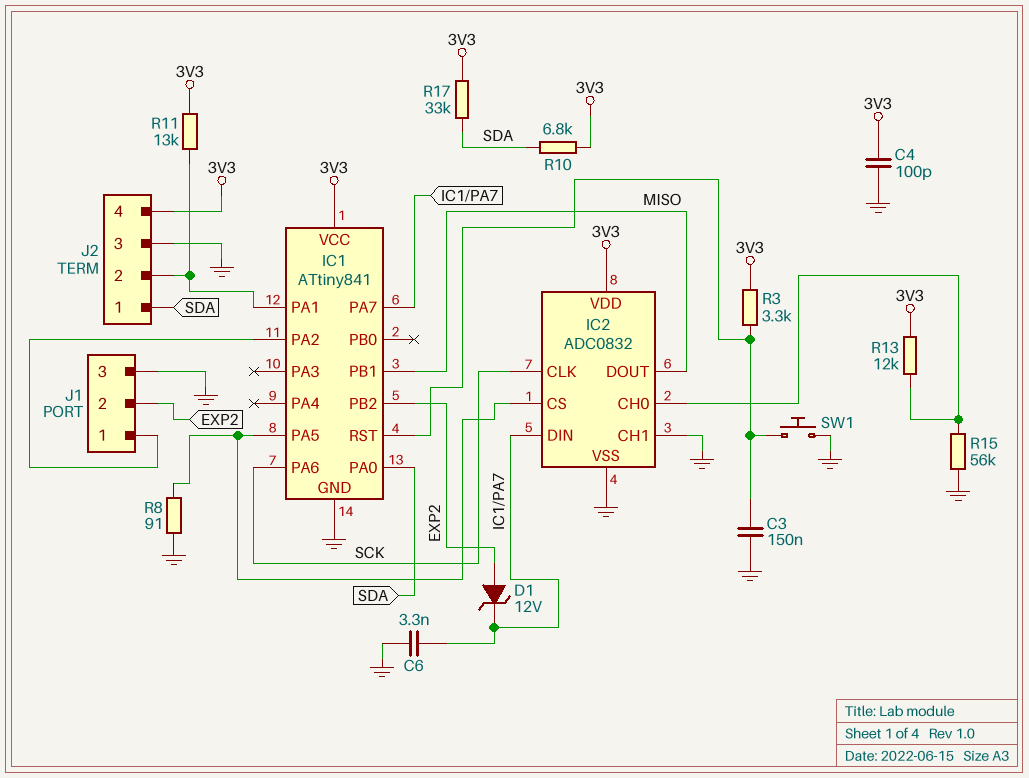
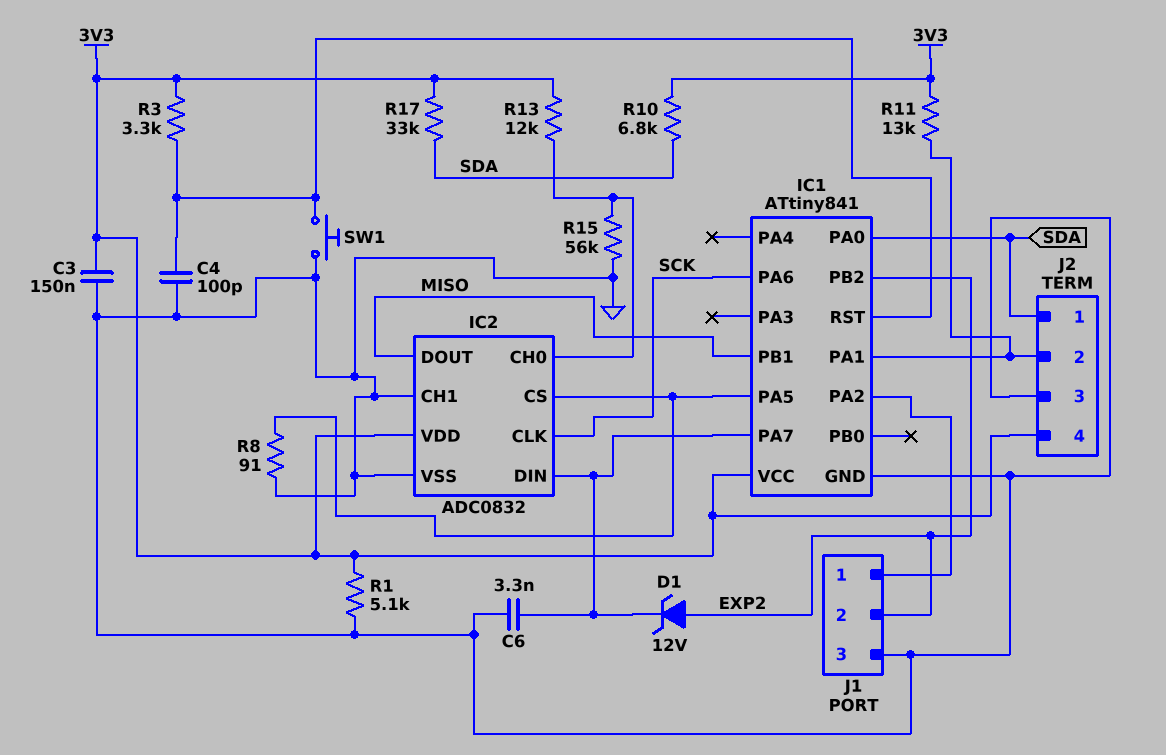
C3: 150nF (GND, IC1/RST) -> 150nF (3V3, GND)
C4: 100pF (3V3, GND) -> 100pF (GND, IC1/RST)
R1: none -> 5.1k (3V3, GND)

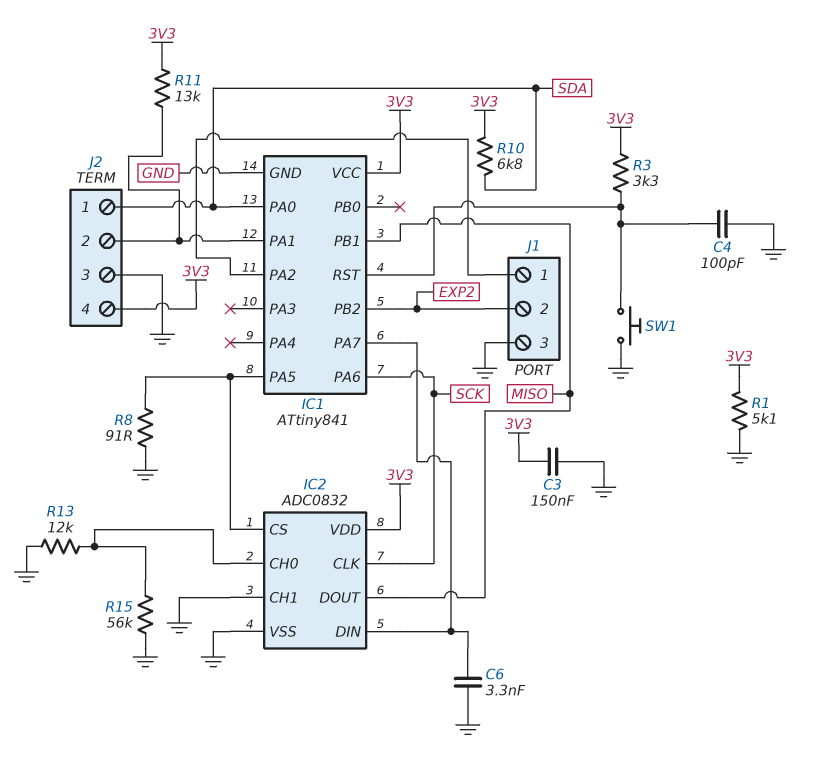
D1: zener 12V (A EXP2, K IC1/PA7) -> none
R13: 12k (3V3, IC2/CH0) -> 12k (GND, IC2/CH0)
R17: 33k (3V3, SDA) -> none

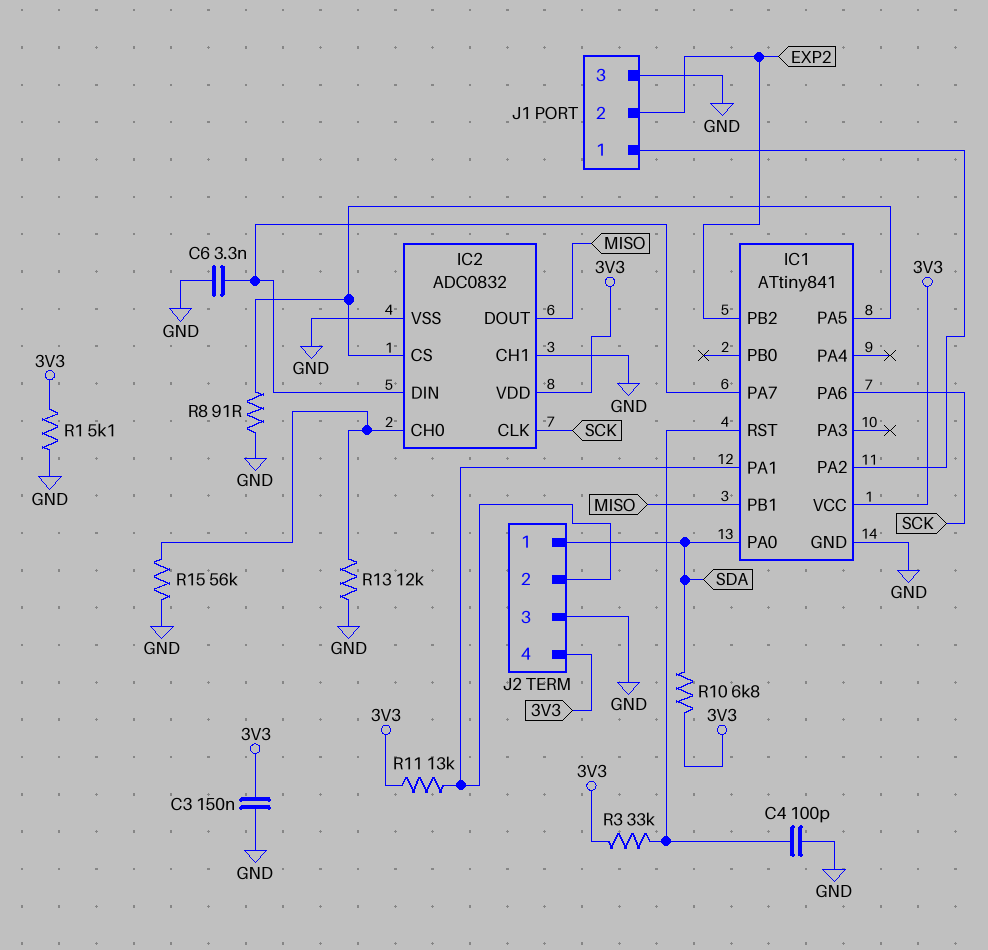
R3: 3.3k (3V3, IC1/RST) -> 33k (3V3, IC1/RST)
SW1: button (GND, IC1/RST) -> none

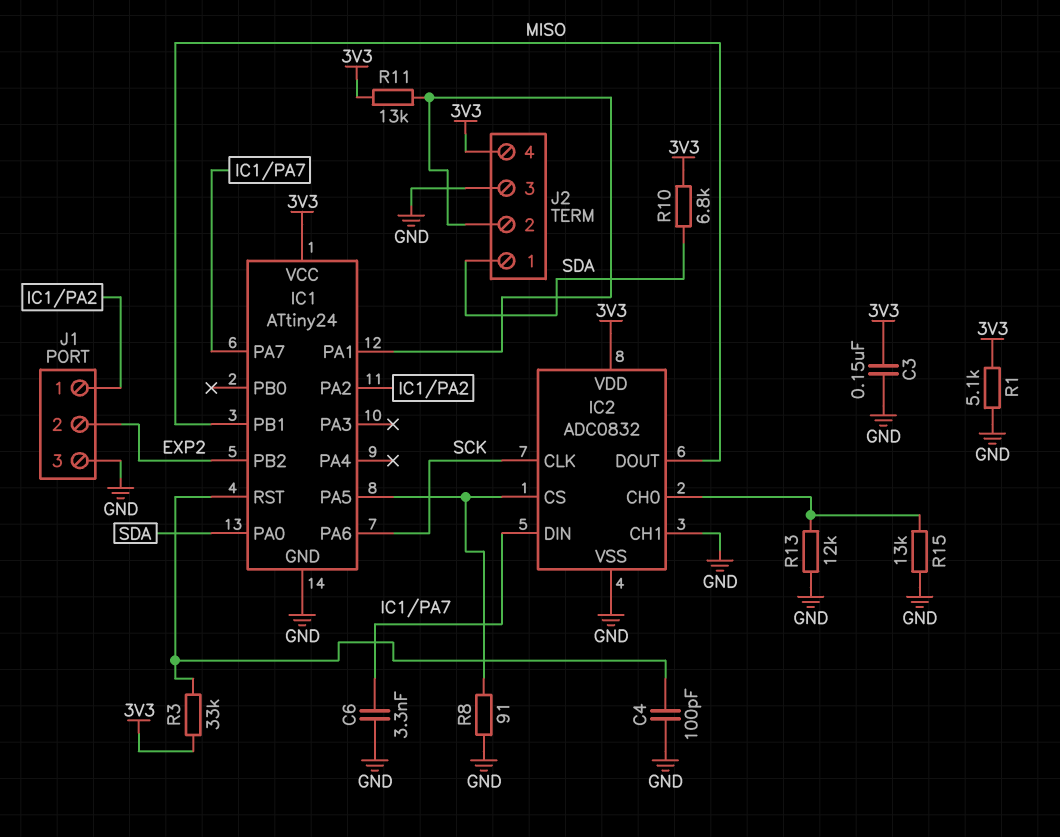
IC1: ATtiny841 -> ATtiny24
R15: 56k (GND, IC2/CH0) -> 13k (GND, IC2/CH0)

